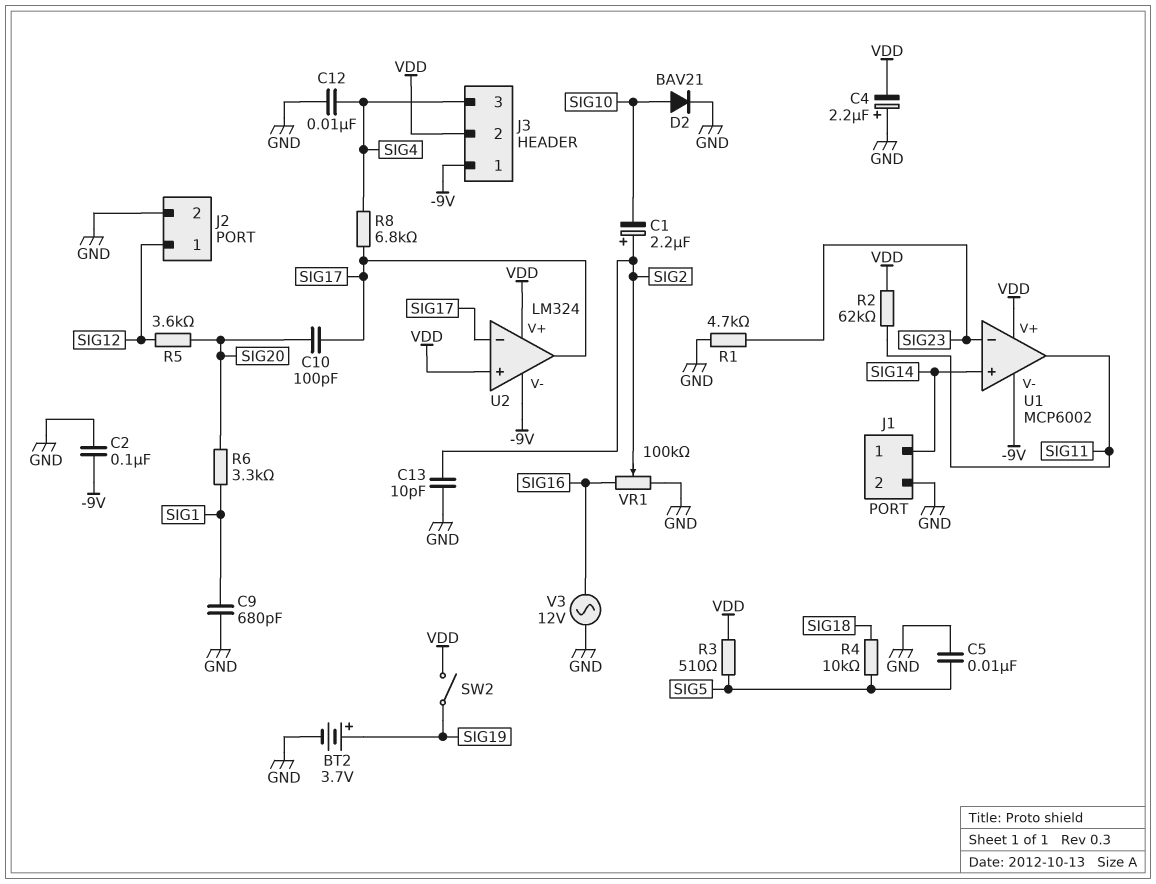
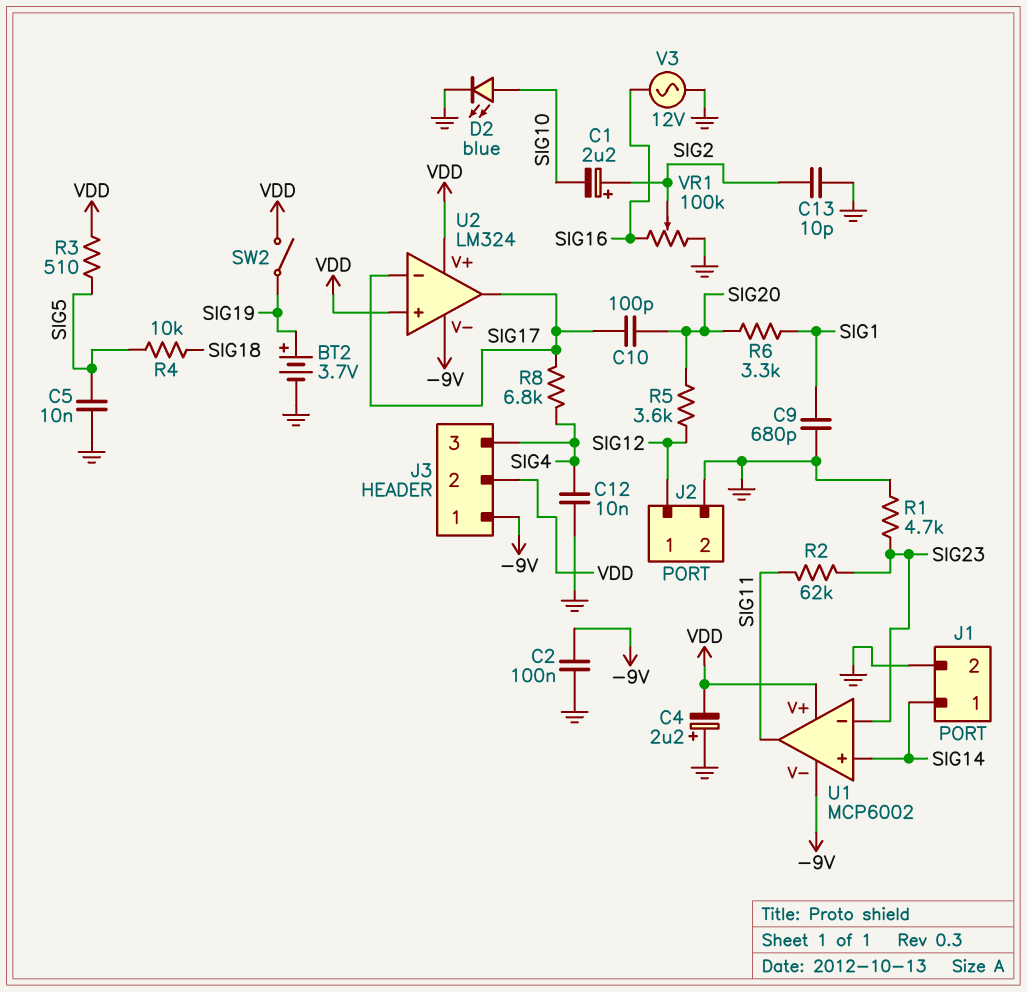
D2: diode BAV21 (A SIG10, K GND) -> LED blue (A SIG10, K GND)
R2: 62k (SIG11, VDD) -> 62k (SIG11, SIG23)

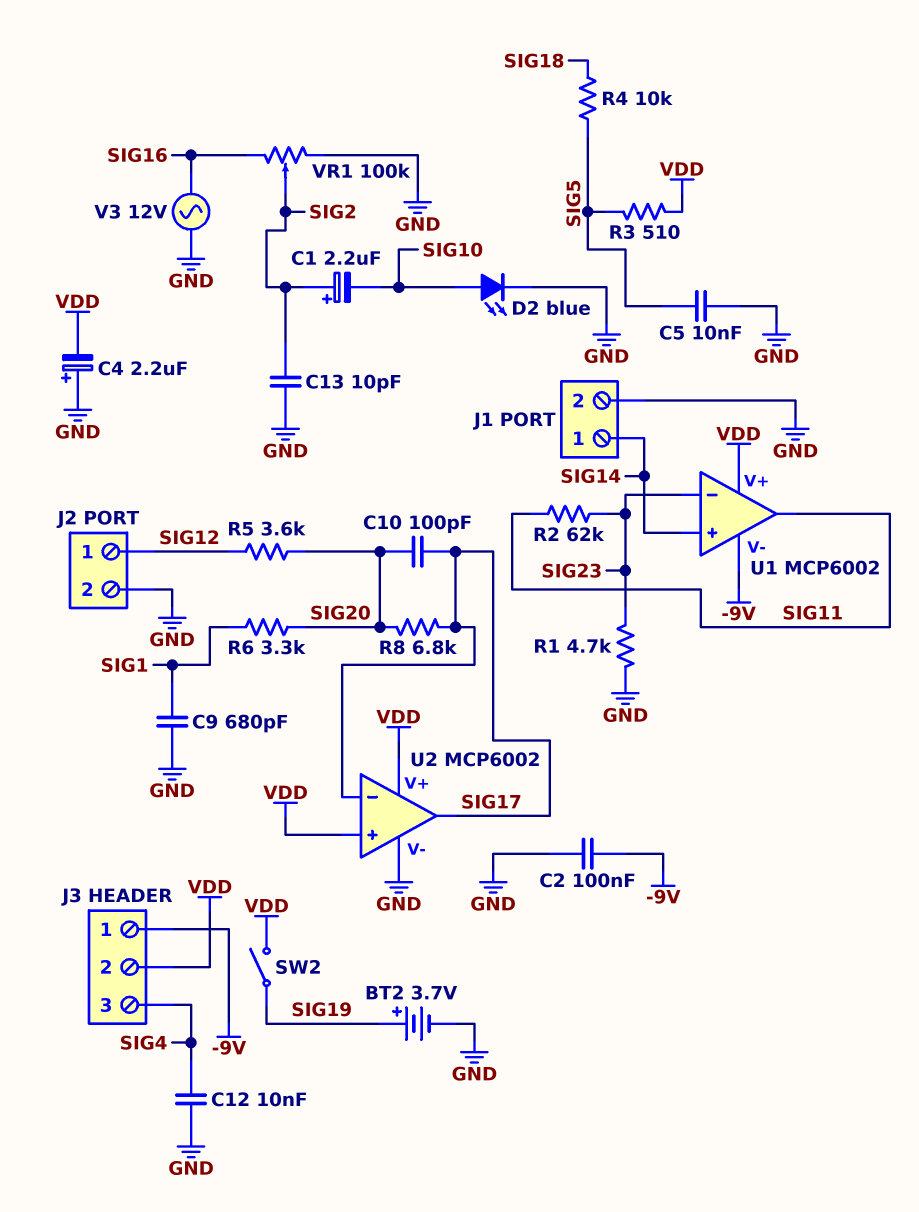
R8: 6.8k (SIG4, SIG17) -> 6.8k (SIG17, SIG20)
U2: LM324 -> MCP6002
U2 pin V-: -9V -> GND

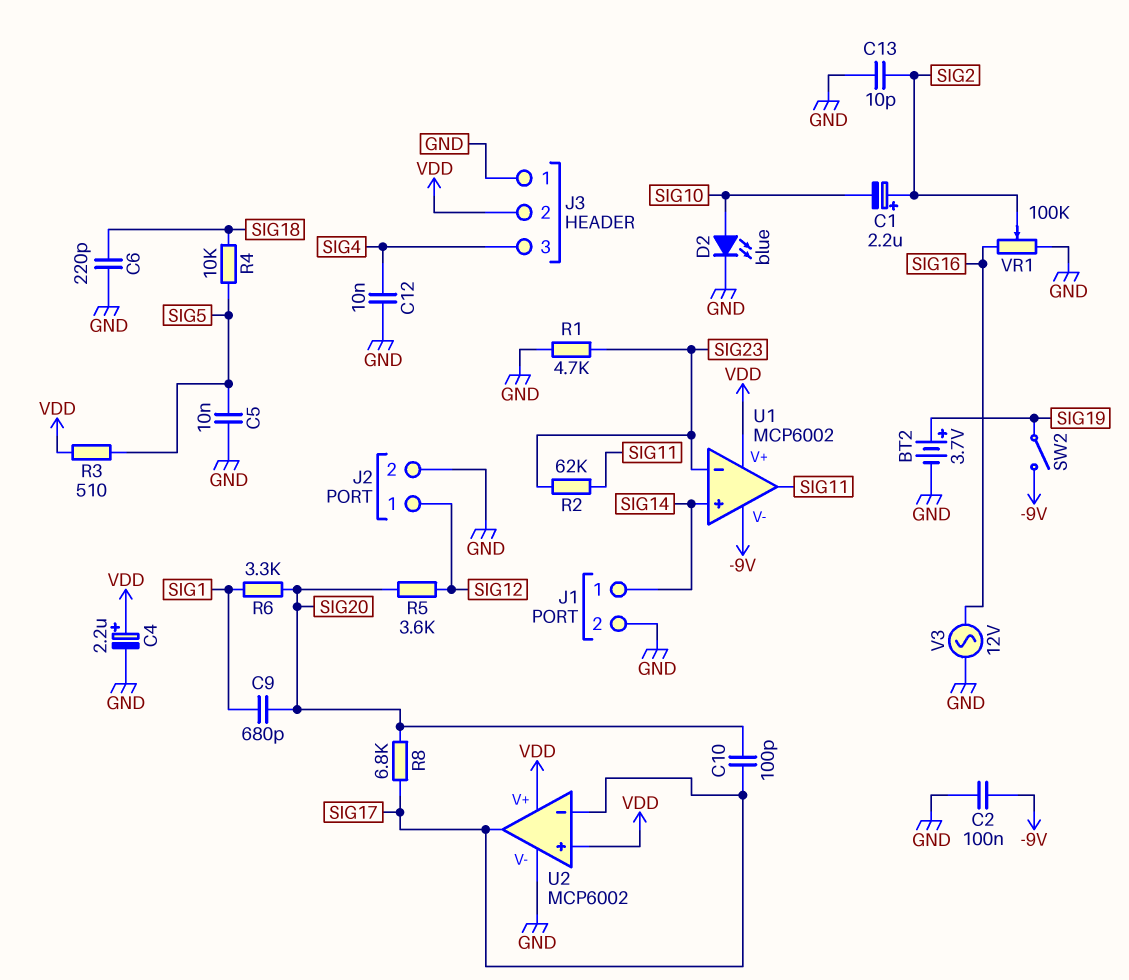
C4: 2.2uF (plus GND, minus VDD) -> 2.2uF (plus VDD, minus GND)
C6: none -> 220pF (GND, SIG18)
C9: 680pF (GND, SIG1) -> 680pF (SIG1, SIG20)
J3 pin 1: -9V -> GND
SW2: switch (SIG19, VDD) -> switch (-9V, SIG19)

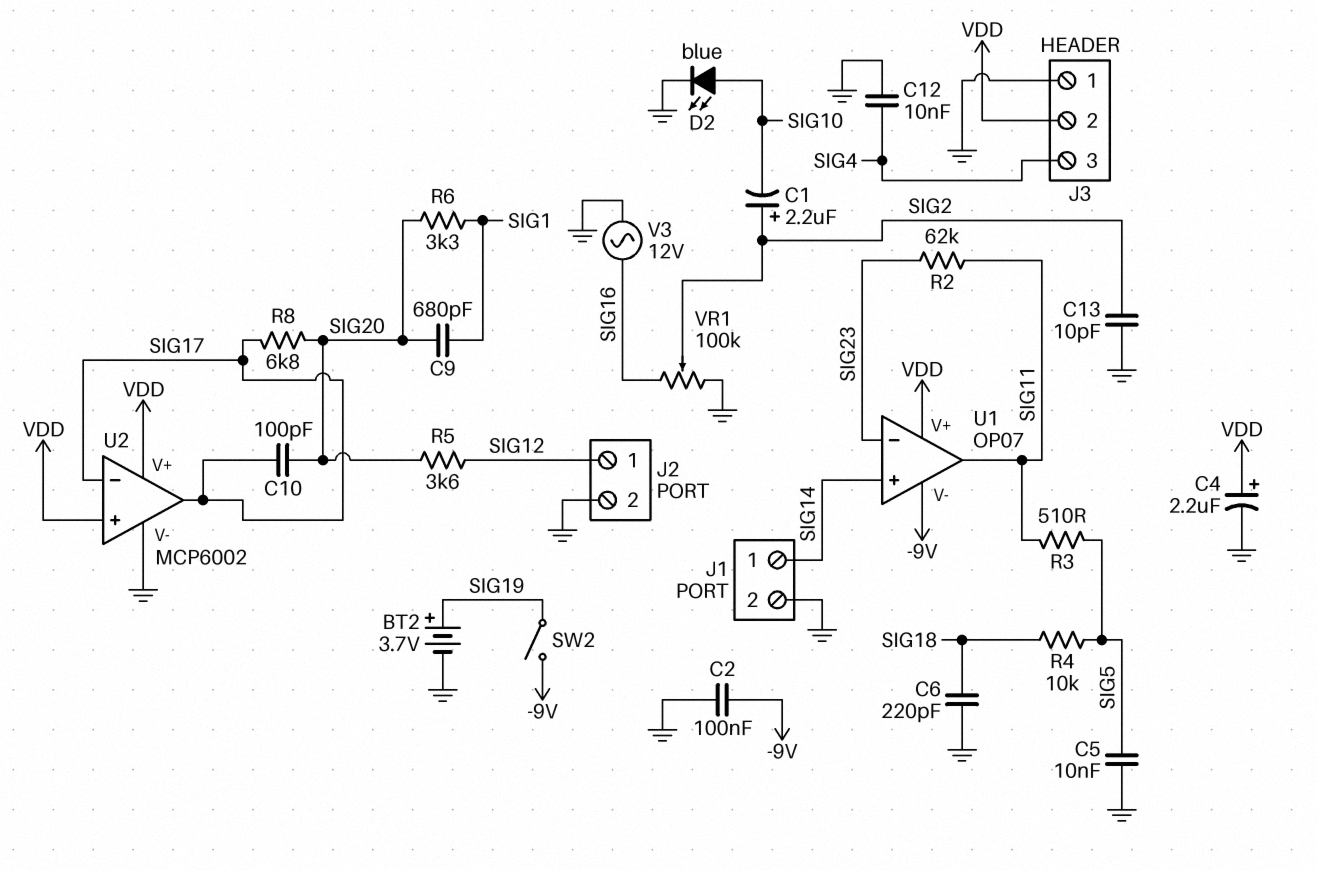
R1: 4.7k (GND, SIG23) -> none
R3: 510 (SIG5, VDD) -> 510 (SIG5, SIG11)
U1: MCP6002 -> OP07

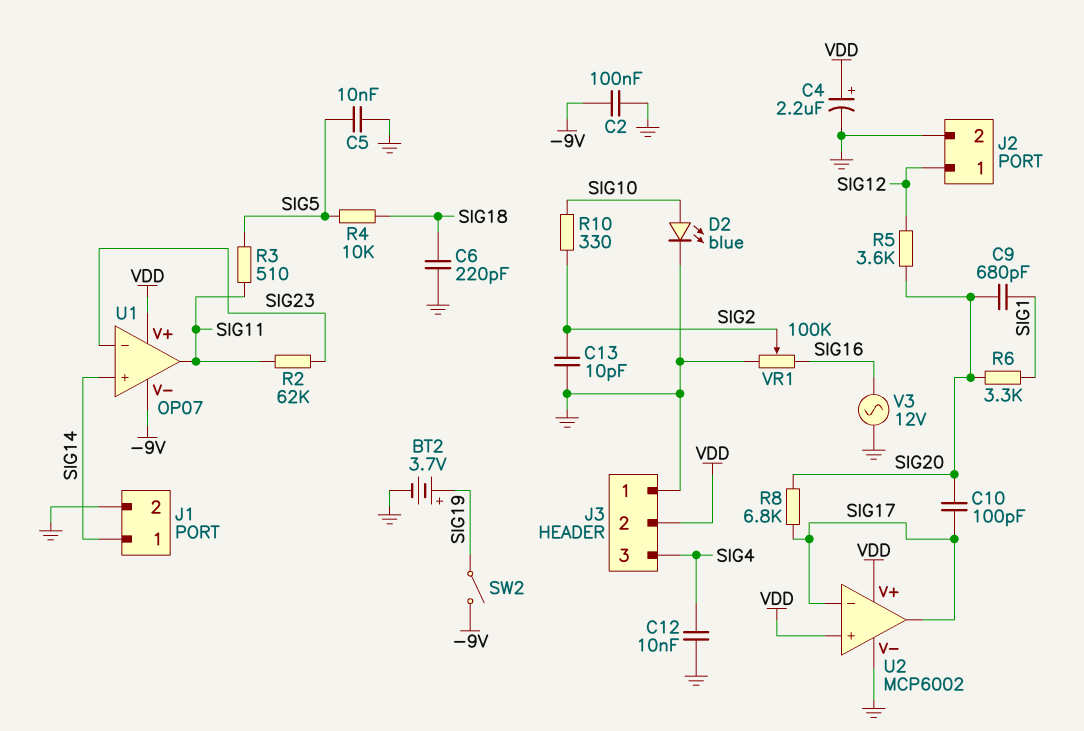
C1: 2.2uF (plus SIG2, minus SIG10) -> none
R10: none -> 330 (SIG2, SIG10)

